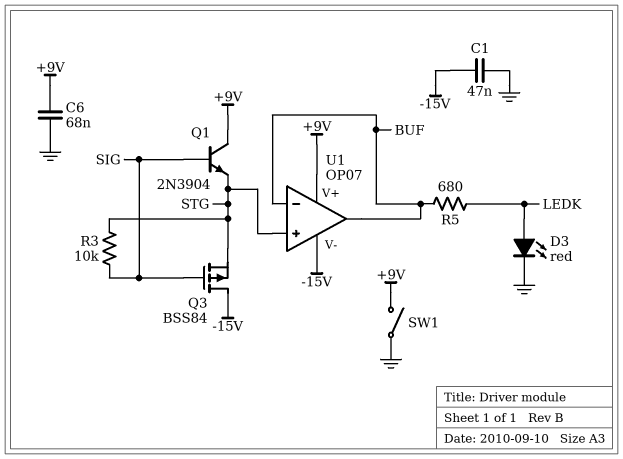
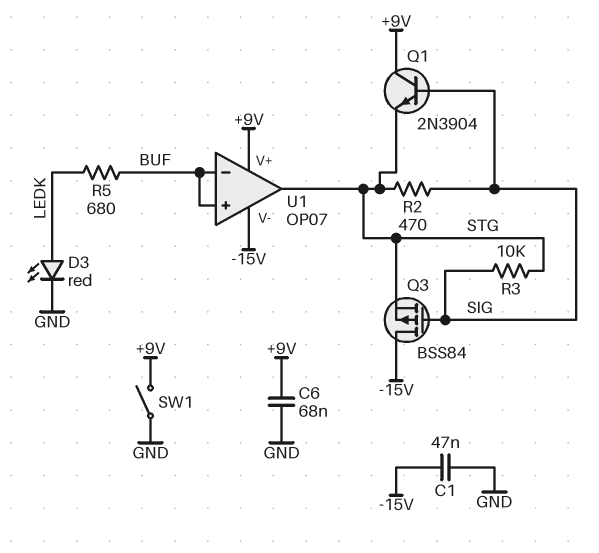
R2: none -> 470 (SIG, STG)
U1 pin in+: STG -> BUF
U1 pin out: BUF -> STG

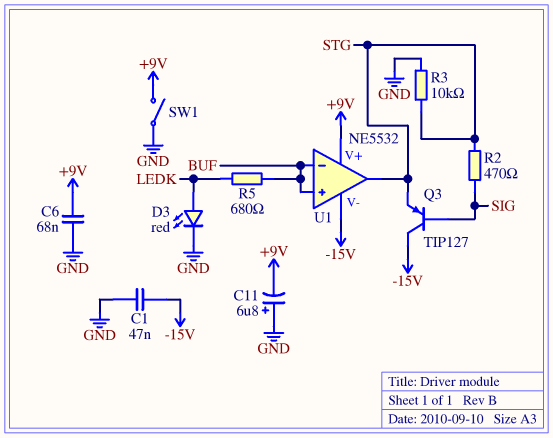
C11: none -> 6.8uF (plus GND, minus +9V)
Q1: NPN 2N3904 (B SIG, C +9V, E STG) -> none
Q3: PMOS BSS84 (G SIG, D -15V, S STG) -> PNP TIP127 (B SIG, C -15V, E STG)
R3: 10k (SIG, STG) -> 10k (GND, STG)
U1: OP07 -> NE5532

